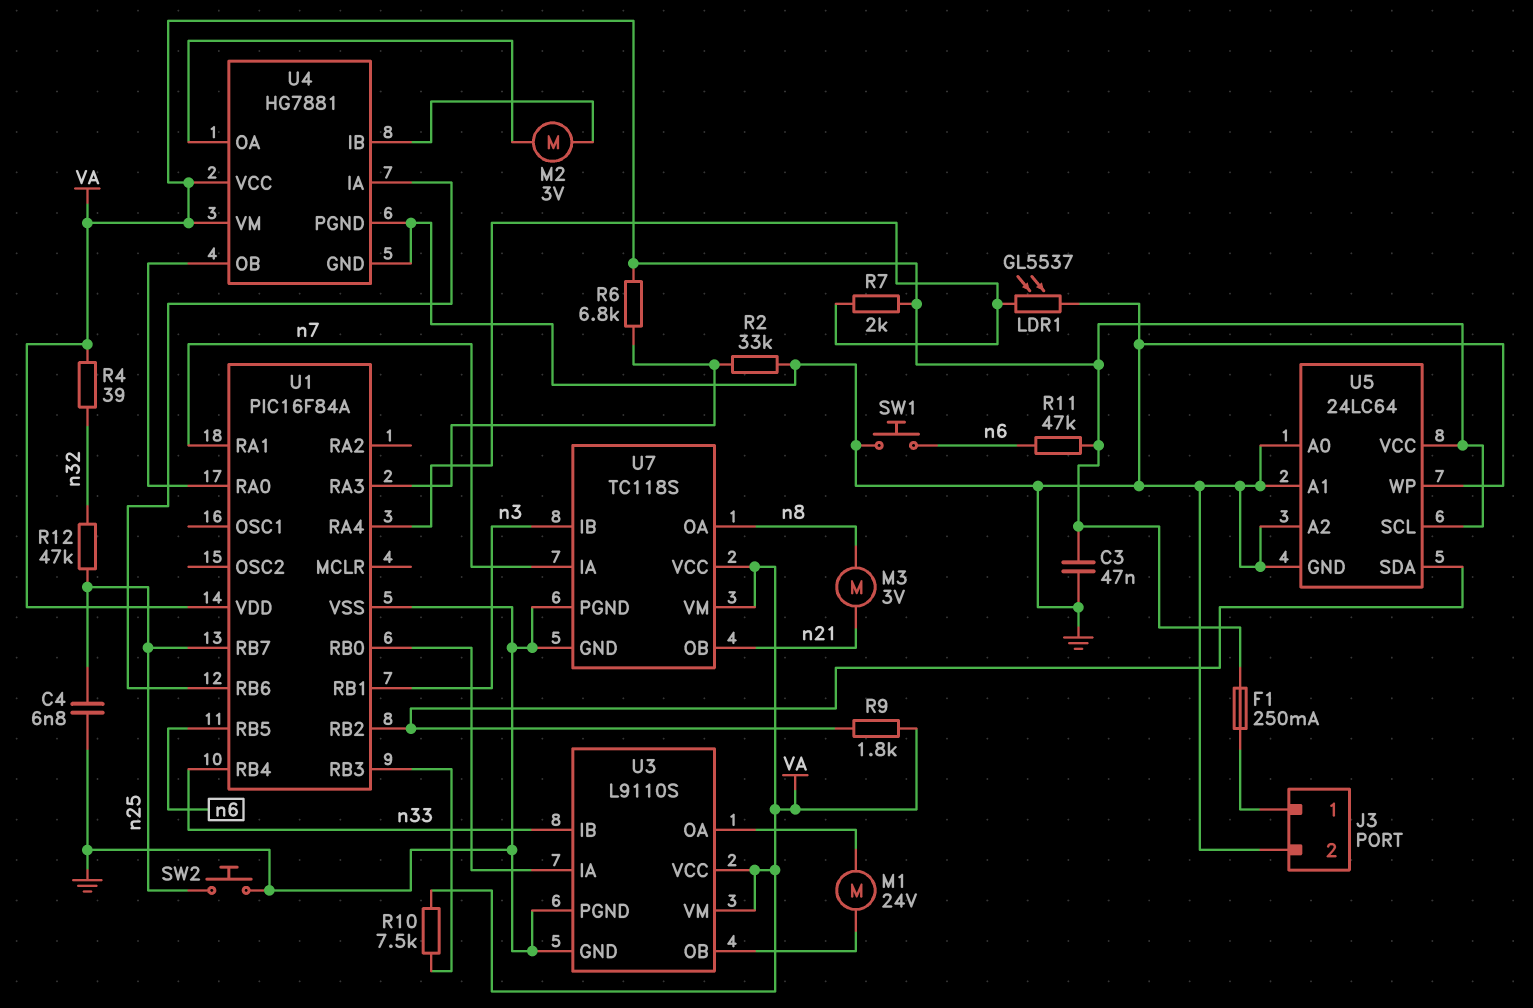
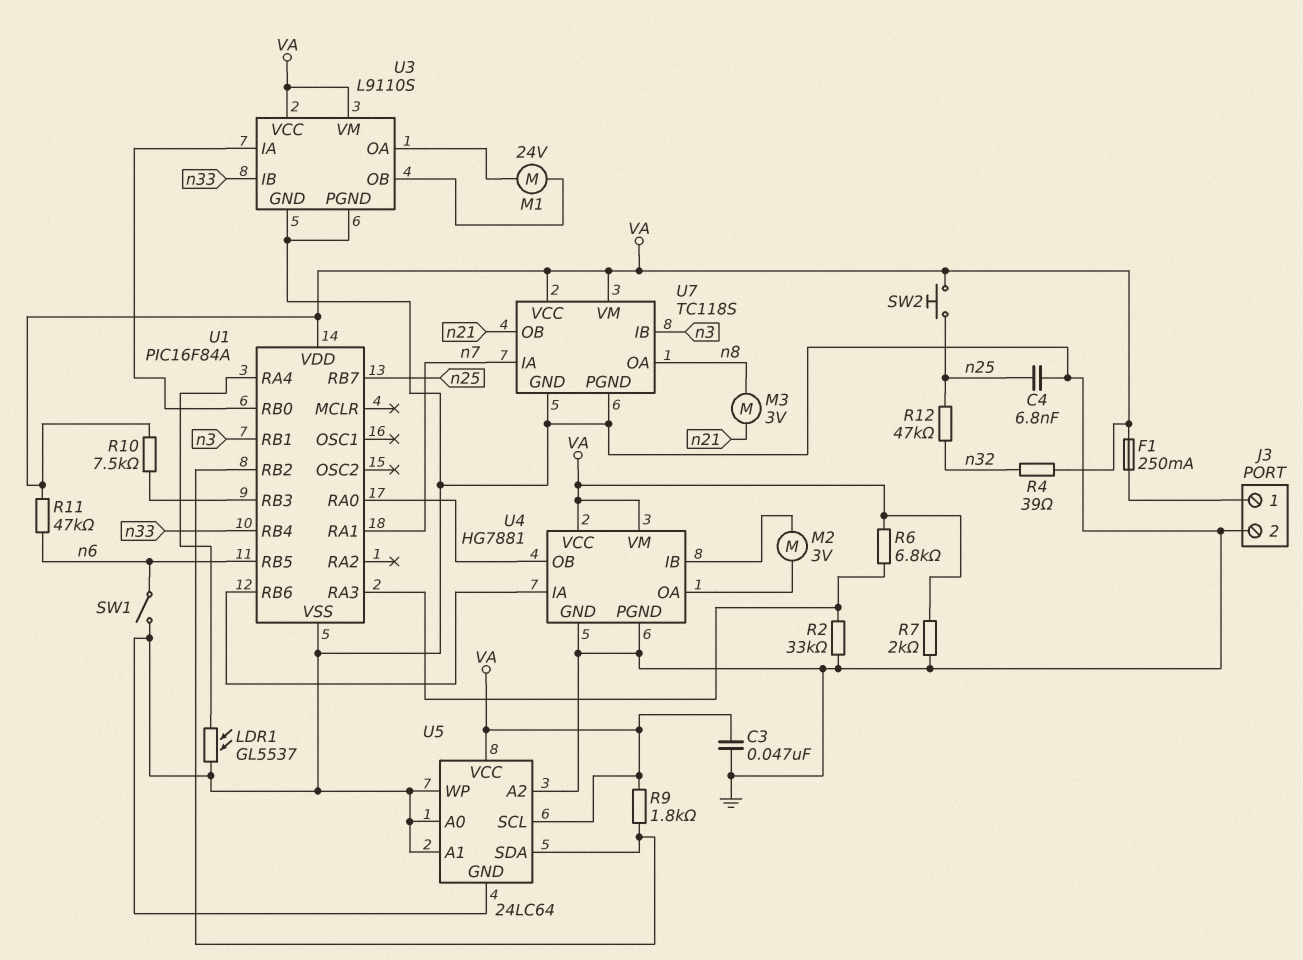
R7: 2k (U1/RA4, VA) -> 2k (GND, VA)
SW1: button (GND, n6) -> switch (GND, n6)
SW2: button (GND, n25) -> button (VA, n25)

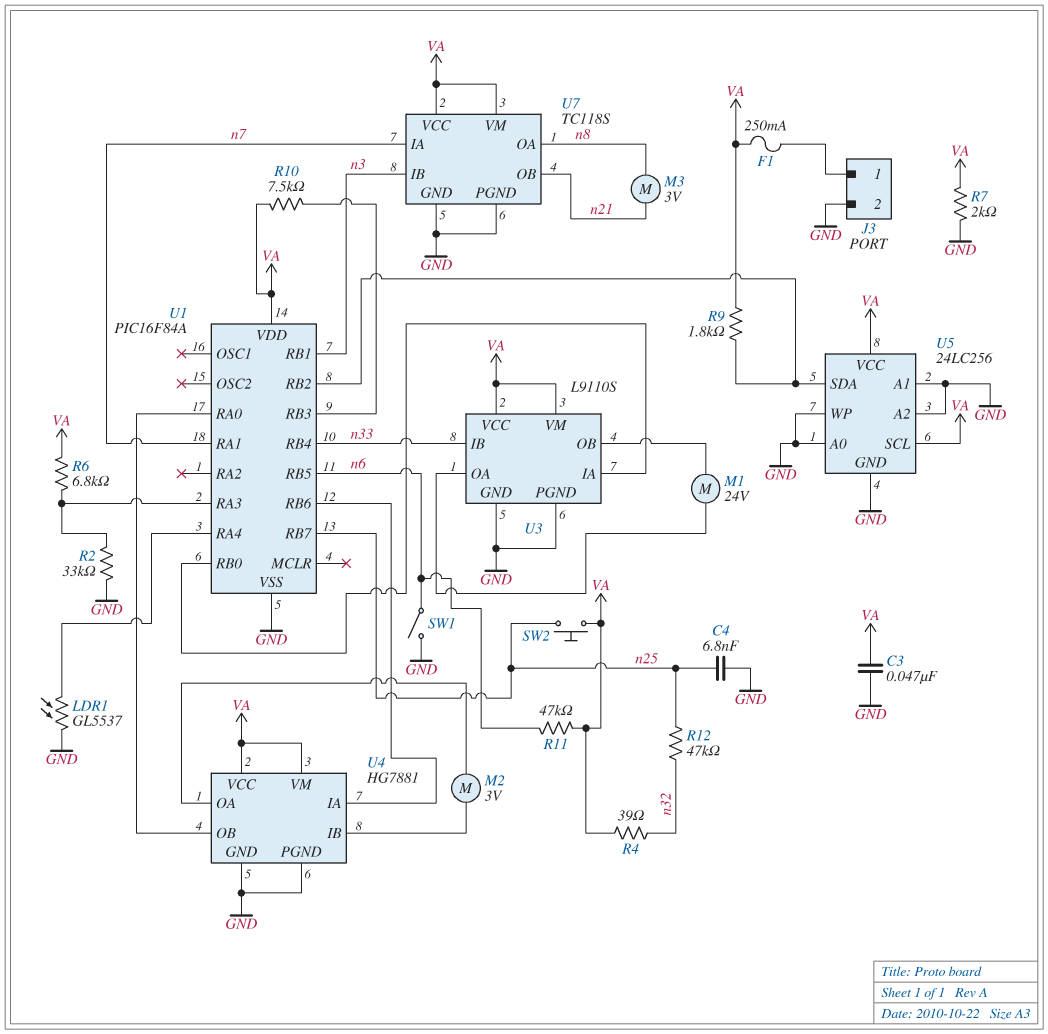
U5: 24LC64 -> 24LC256

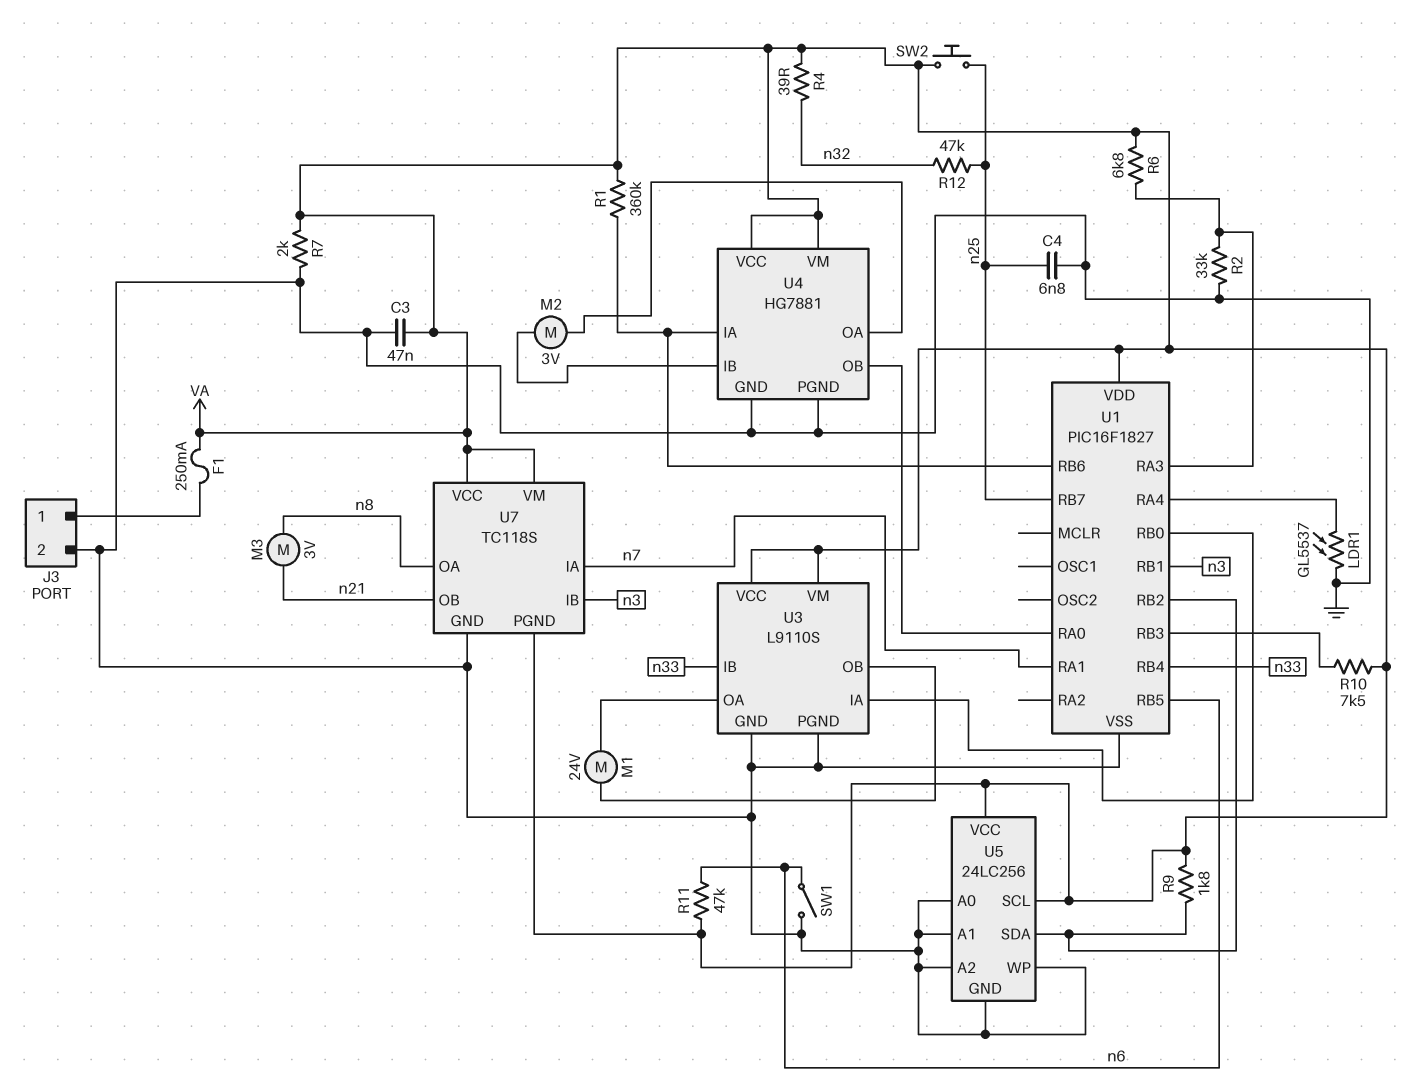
R1: none -> 360k (U1/RB6, VA)
U1: PIC16F84A -> PIC16F1827
U7 pin PGND: GND -> VA

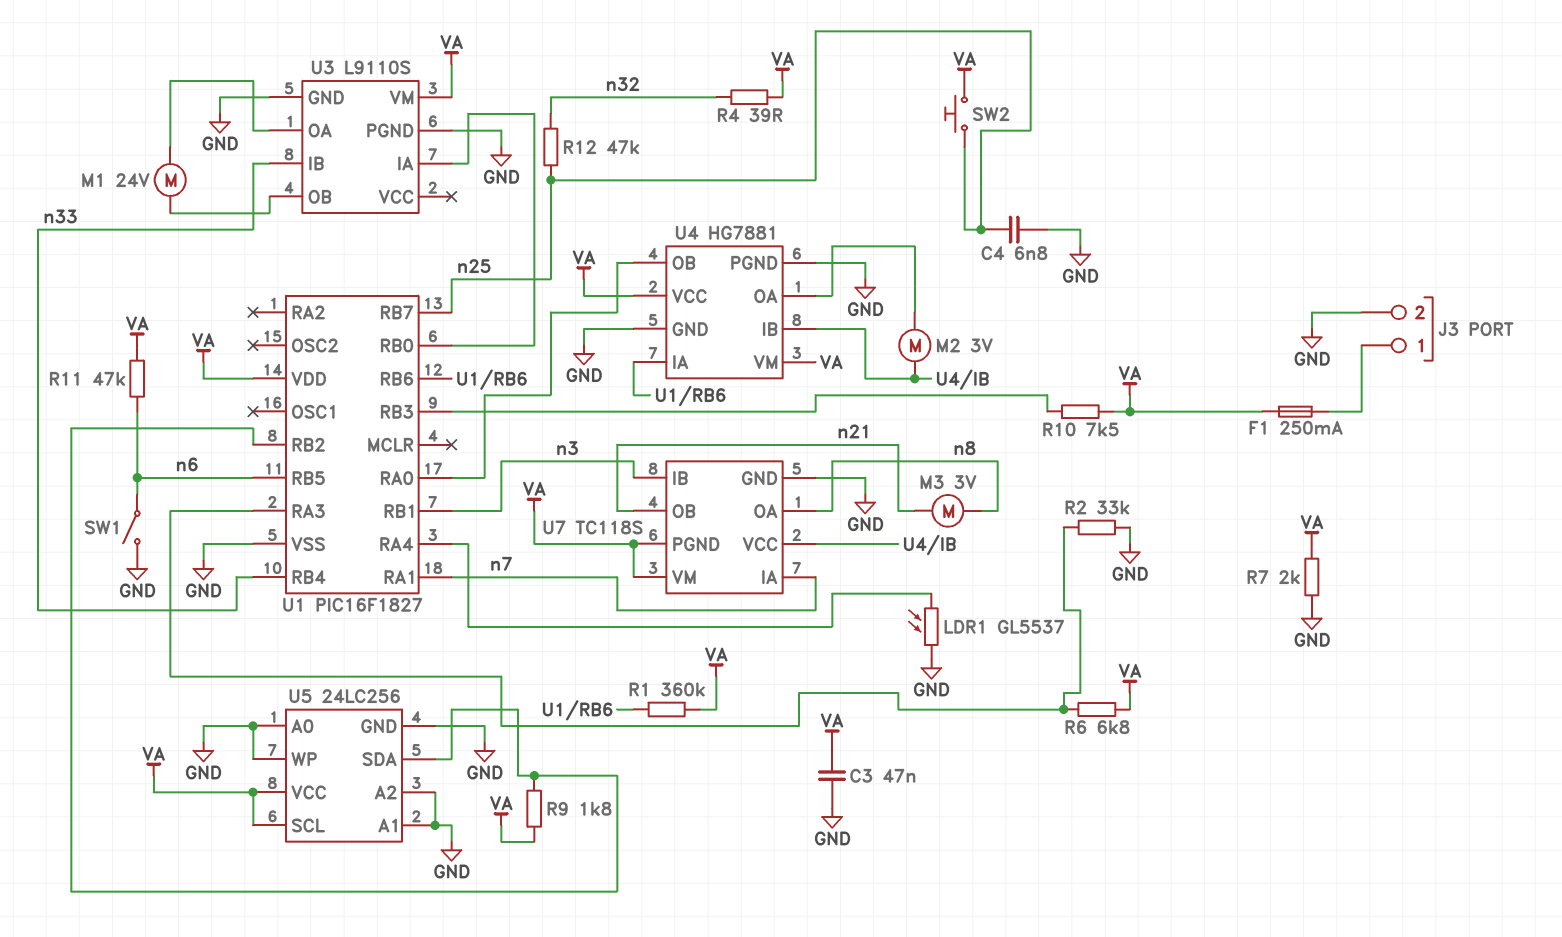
U3 pin VCC: VA -> none
U7 pin VCC: VA -> U4/IB

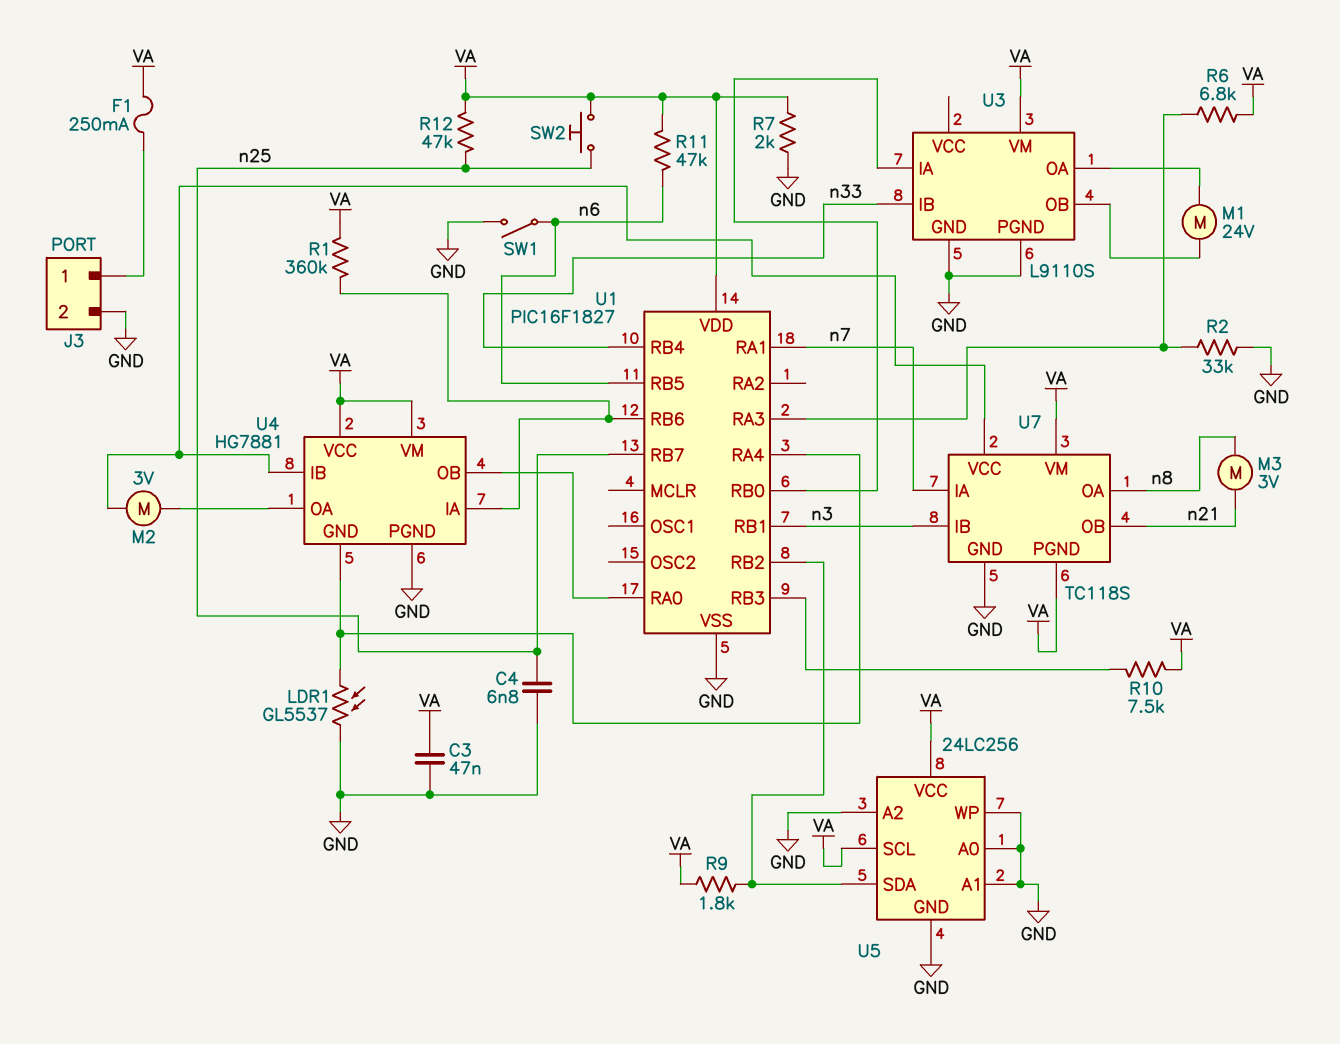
R4: 39 (VA, n32) -> none
R12: 47k (n25, n32) -> 47k (VA, n25)
U4 pin GND: GND -> U1/RA4

